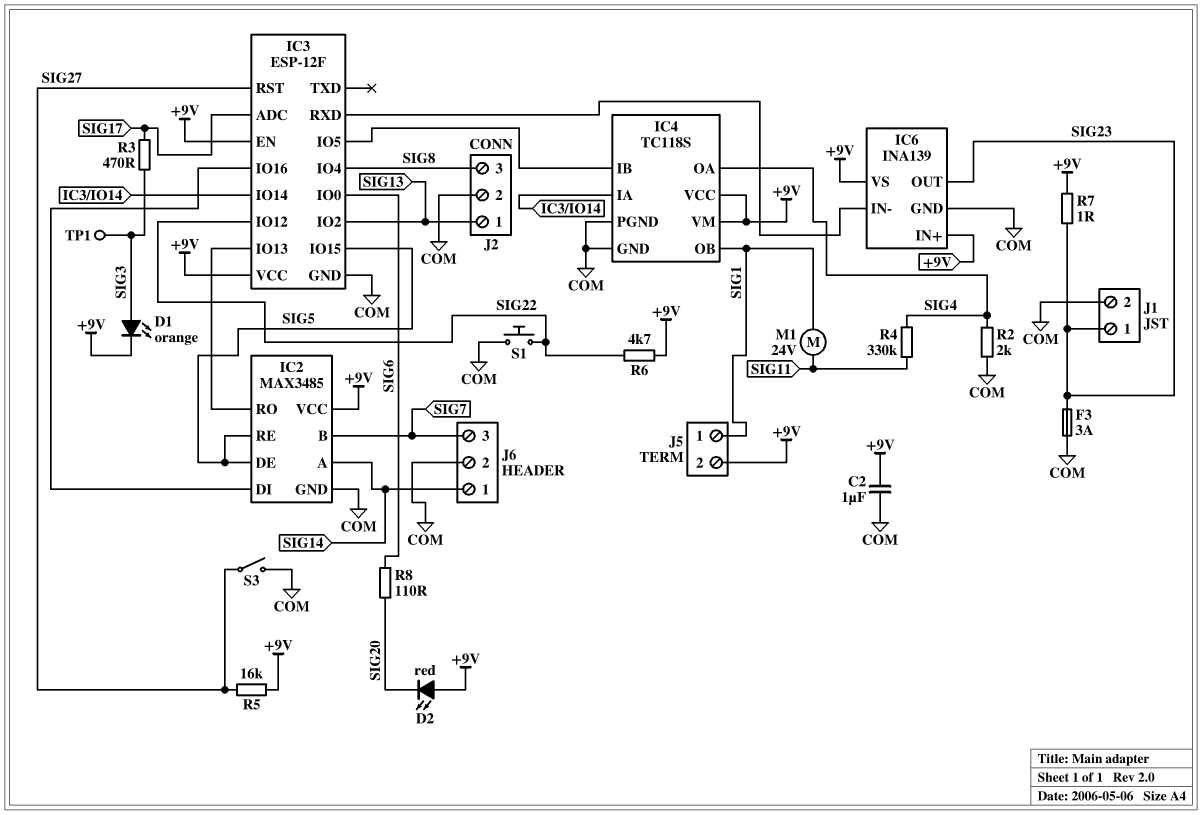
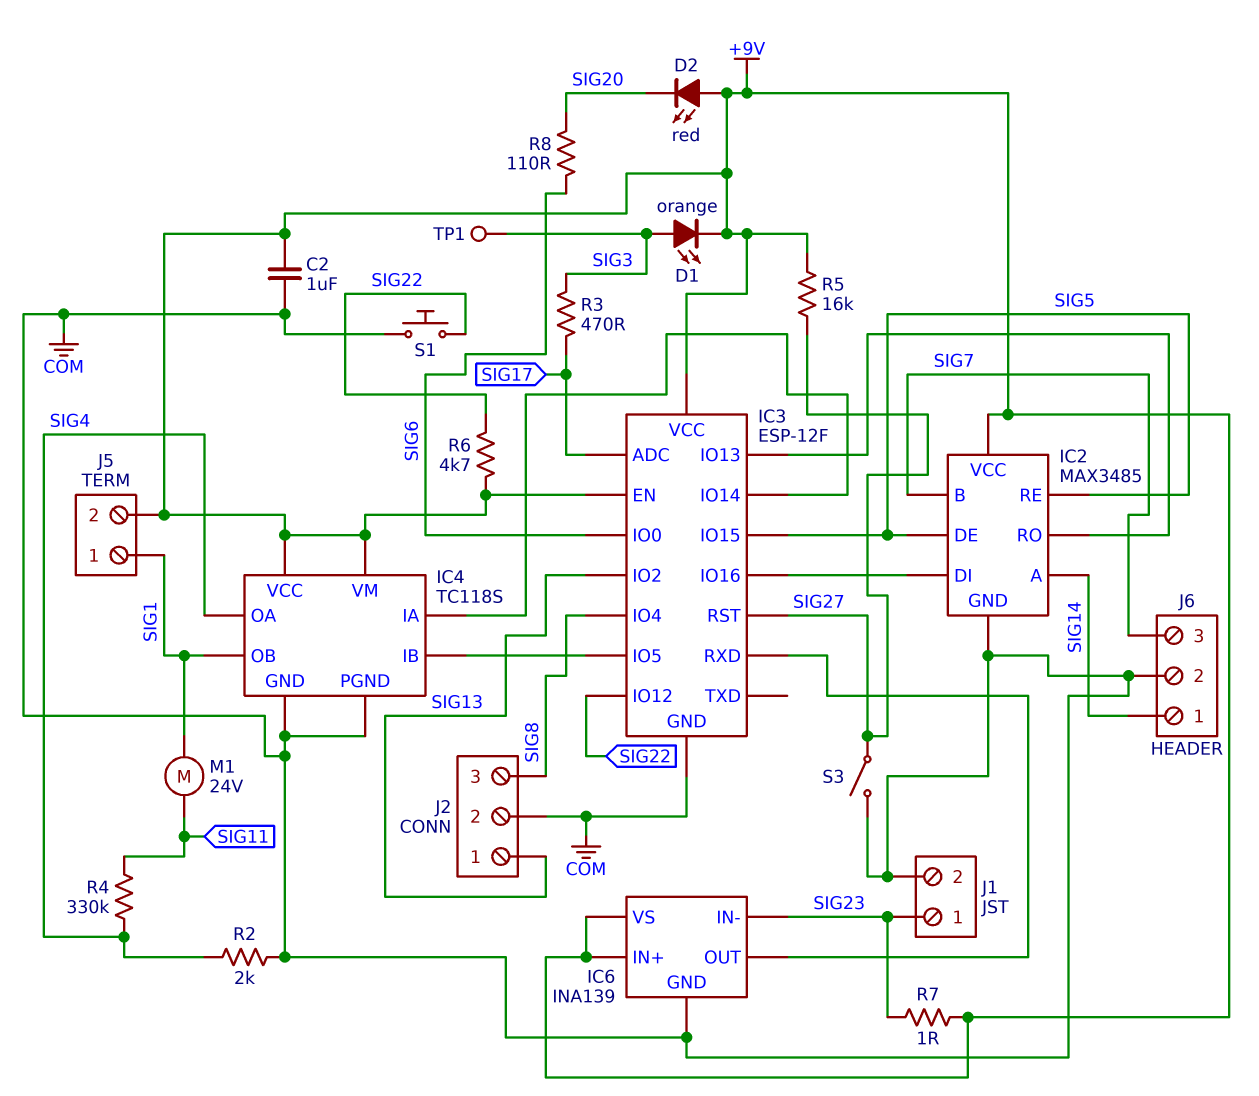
F3: 3A (COM, SIG23) -> none
IC6 pin IN-: IC3/RXD -> SIG23
IC6 pin OUT: SIG23 -> IC3/RXD

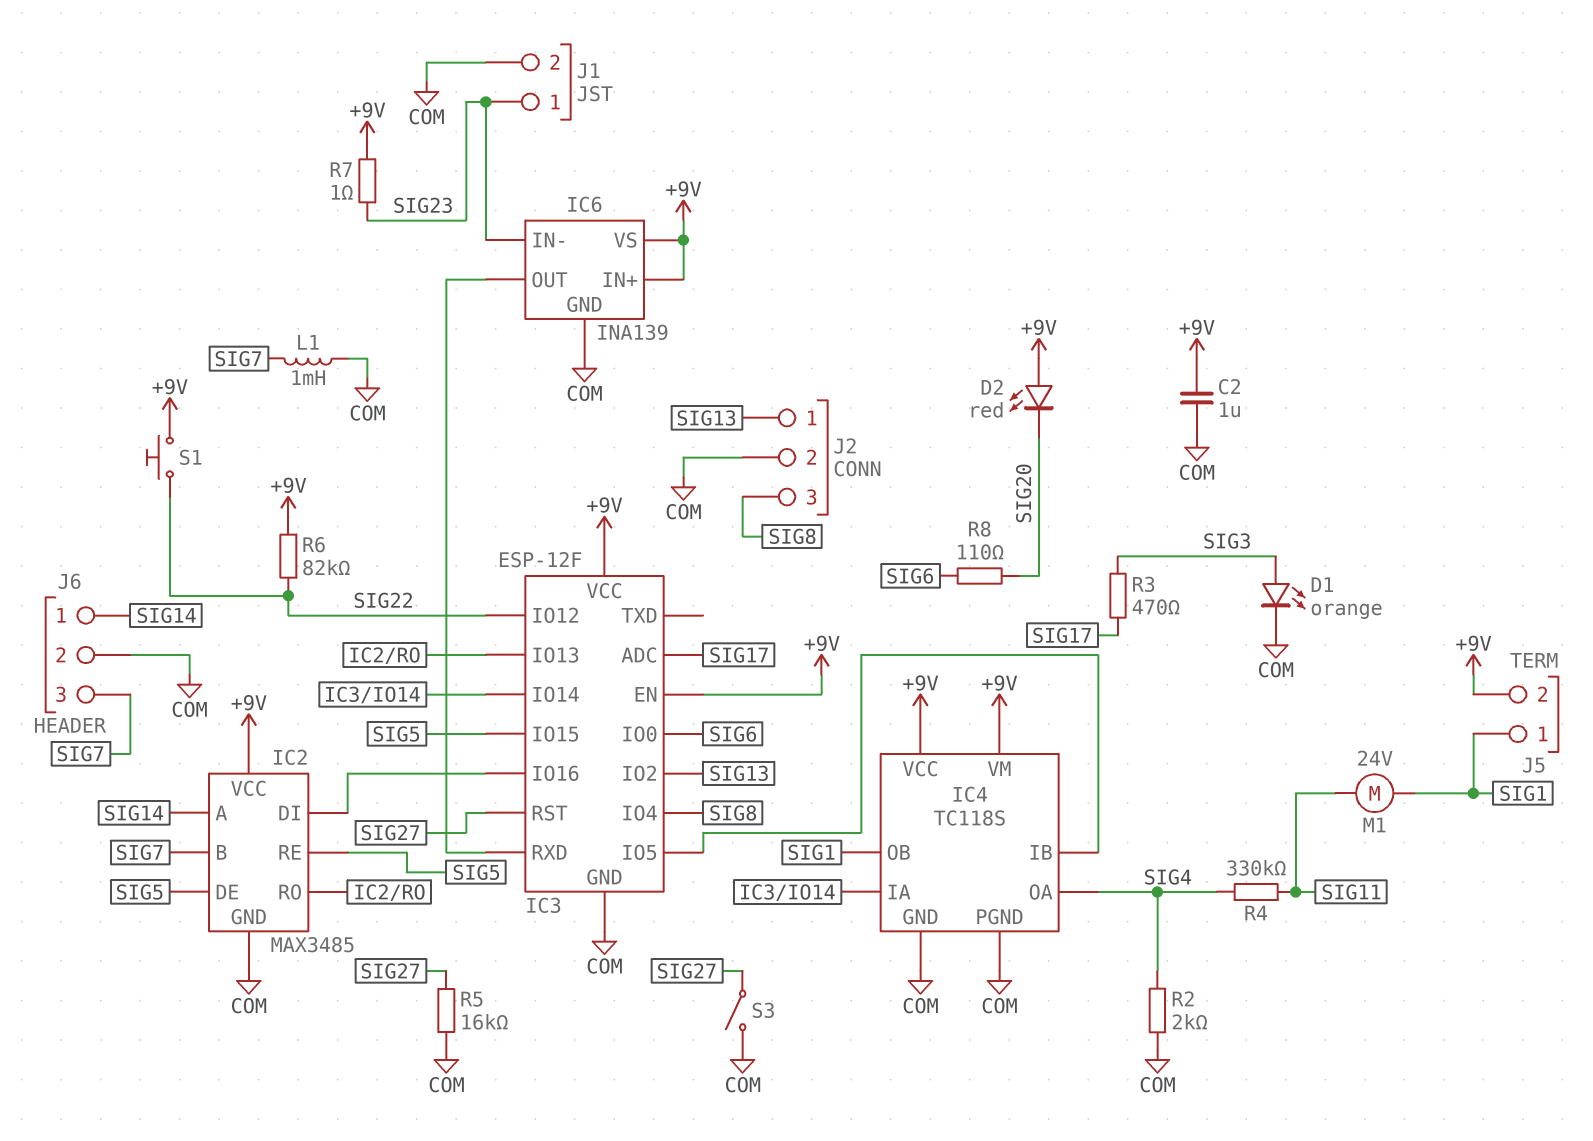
D1: LED orange (A SIG3, K +9V) -> LED orange (A SIG3, K COM)
L1: none -> 1mH (COM, SIG7)
R5: 16k (+9V, SIG27) -> 16k (COM, SIG27)
R6: 4.7k (+9V, SIG22) -> 82k (+9V, SIG22)
S1: button (COM, SIG22) -> button (+9V, SIG22)
TP1: test point (SIG3) -> none

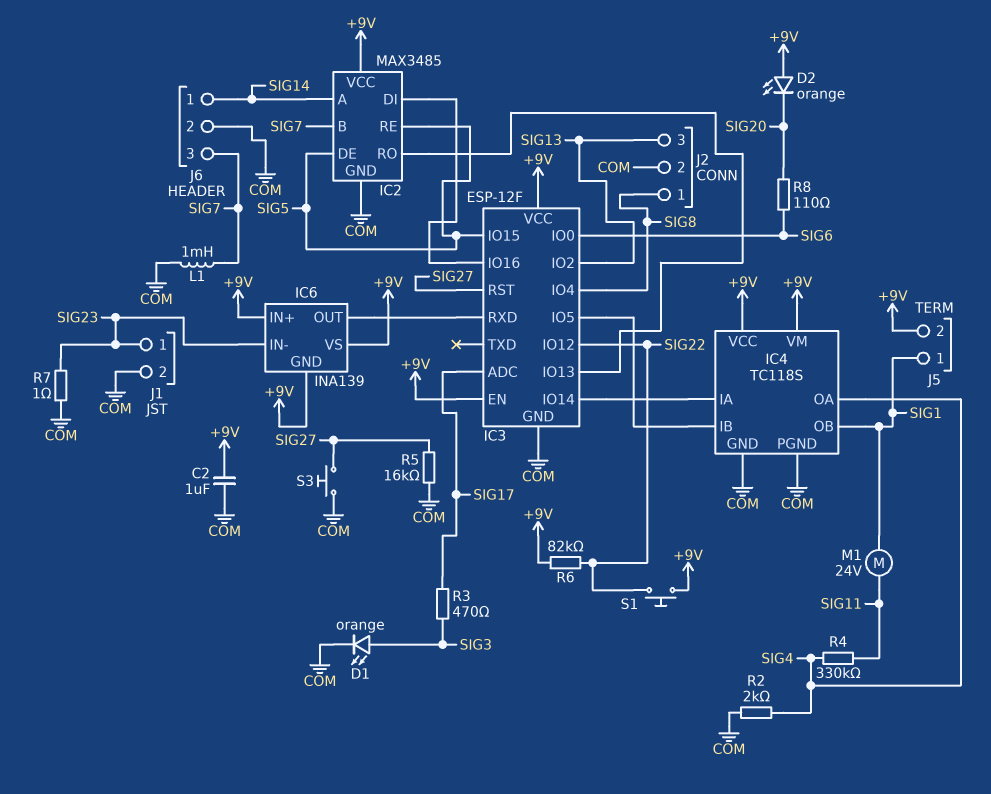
D2: LED red (A +9V, K SIG20) -> LED orange (A +9V, K SIG20)
IC6 pin GND: COM -> +9V
J2 pin 1: SIG13 -> SIG8
J2 pin 3: SIG8 -> SIG13
R7: 1 (+9V, SIG23) -> 1 (COM, SIG23)
S3: switch (COM, SIG27) -> button (COM, SIG27)

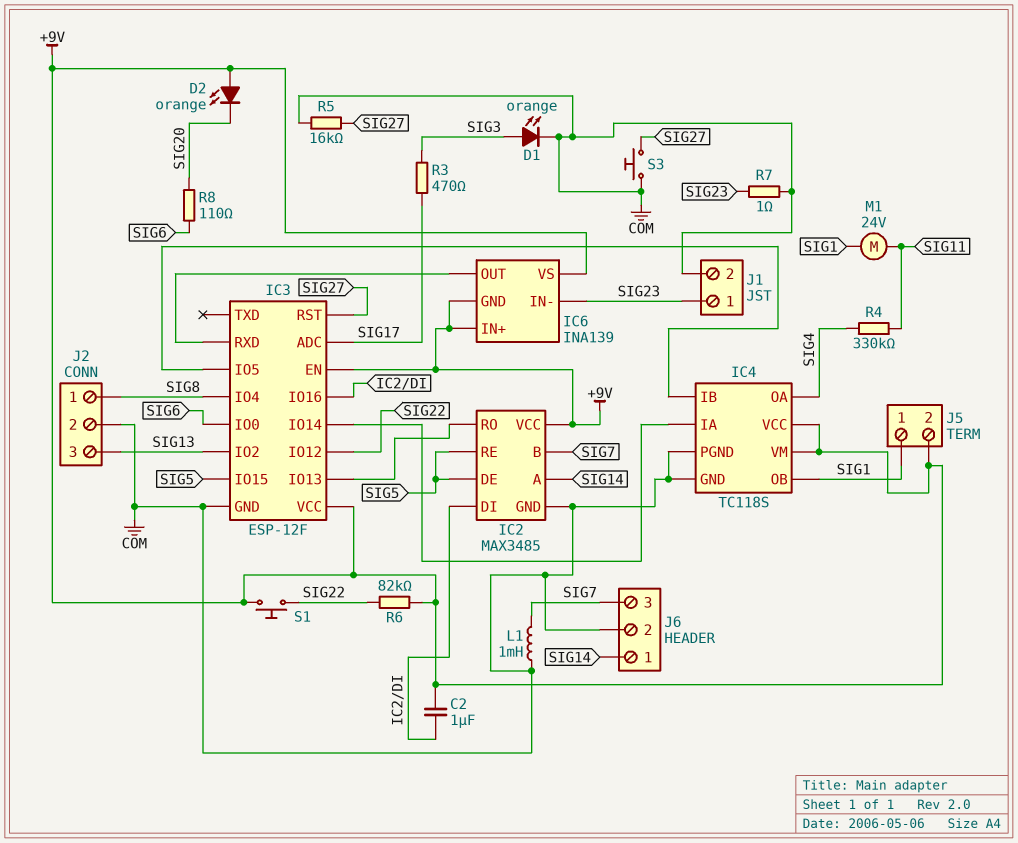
C2: 1uF (+9V, COM) -> 1uF (+9V, IC2/DI)
R2: 2k (COM, SIG4) -> none

